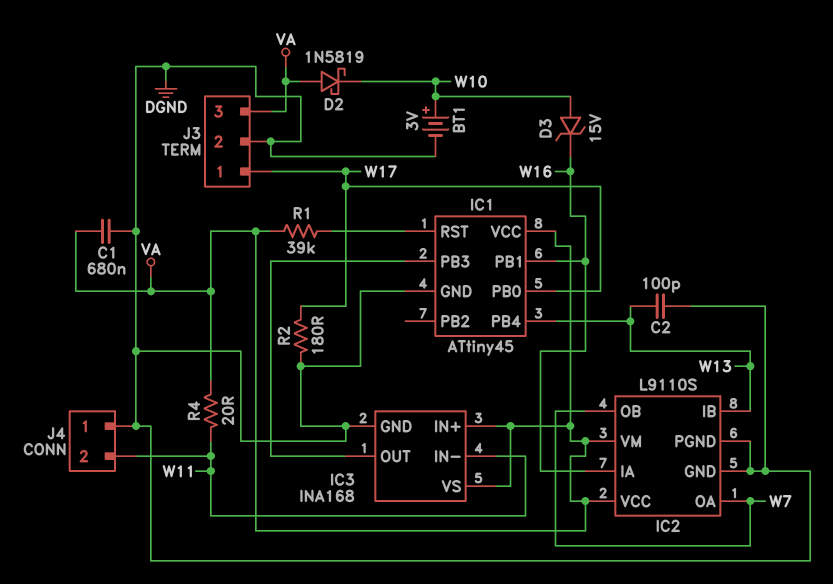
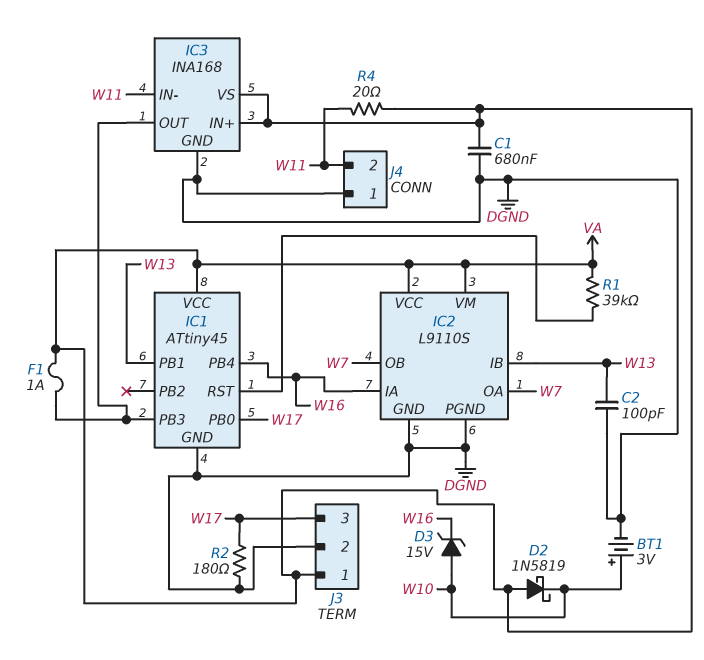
F1: none -> 1A (IC1/PB3, VA)
IC1 pin PB1: W16 -> W13
IC1 pin PB4: W13 -> W16
J3 pin 1: W17 -> VA
J3 pin 3: VA -> W17

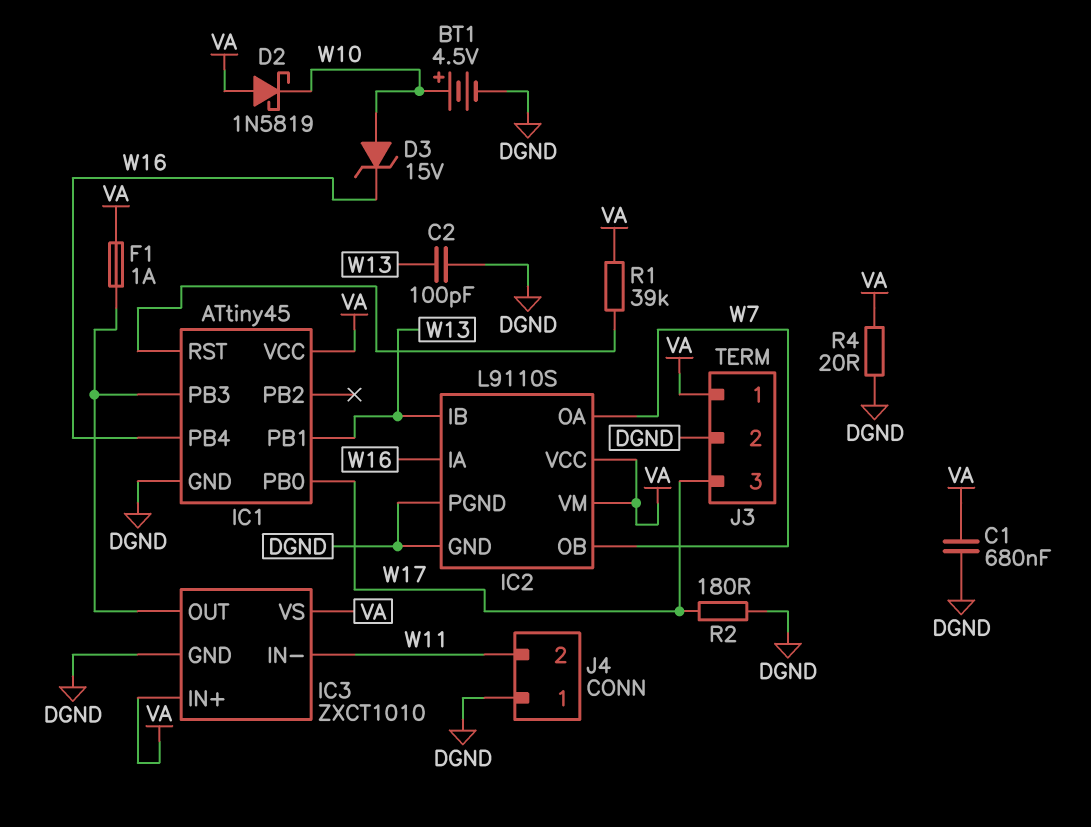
BT1: 3V (plus W10, minus DGND) -> 4.5V (plus W10, minus DGND)
IC3: INA168 -> ZXCT1010
R4: 20 (VA, W11) -> 20 (DGND, VA)

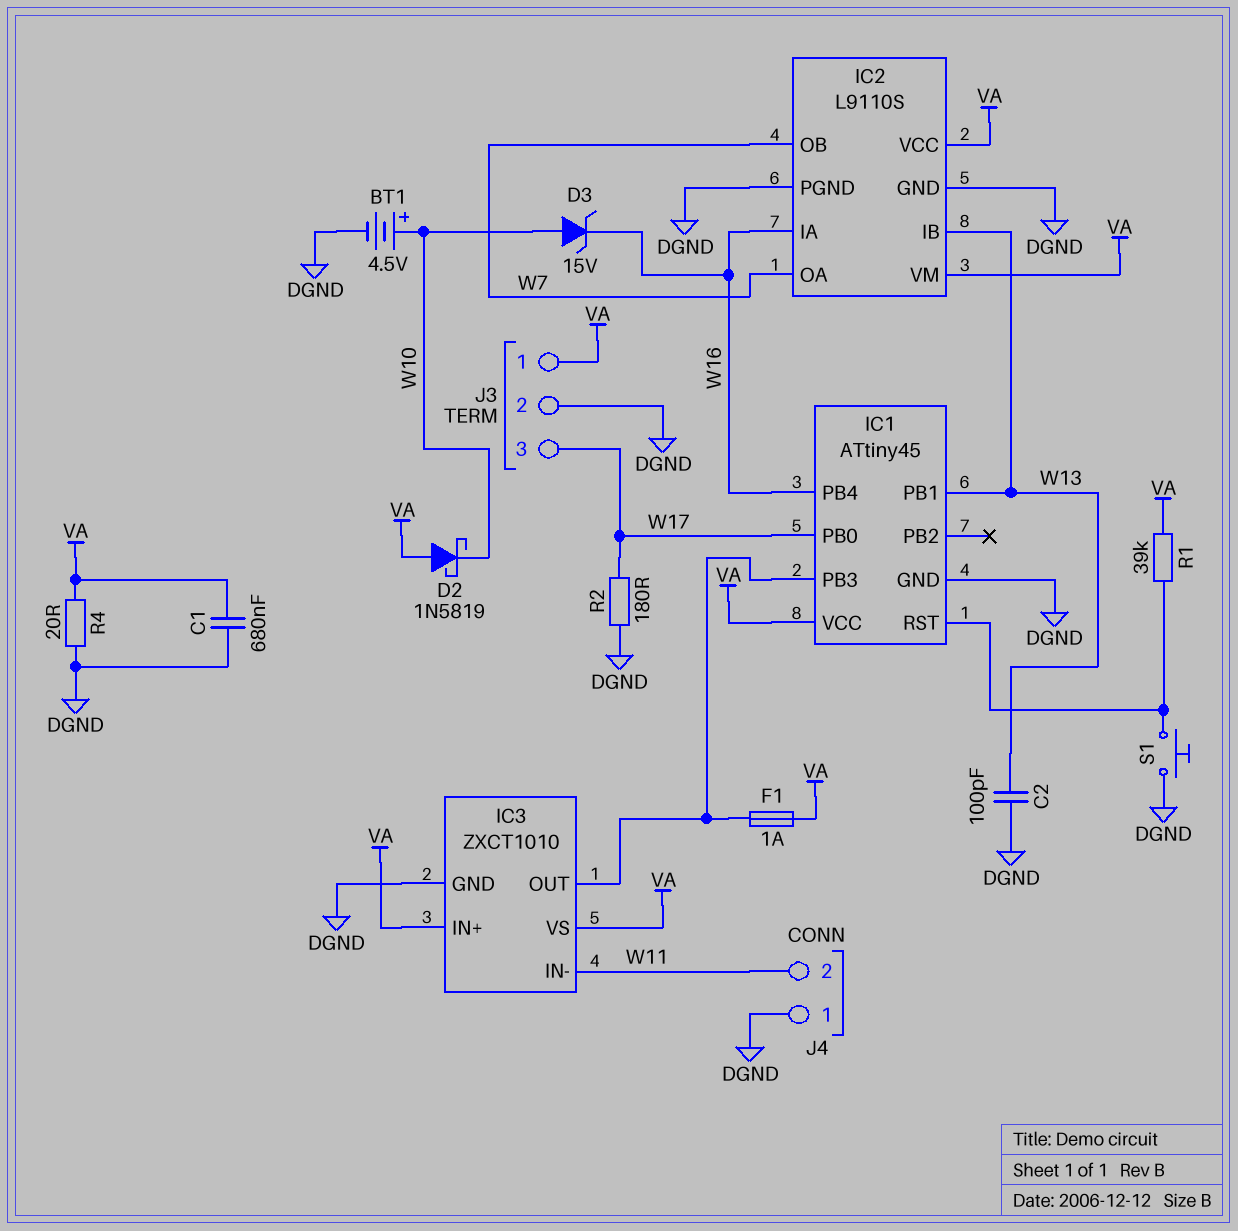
S1: none -> button (DGND, IC1/RST)

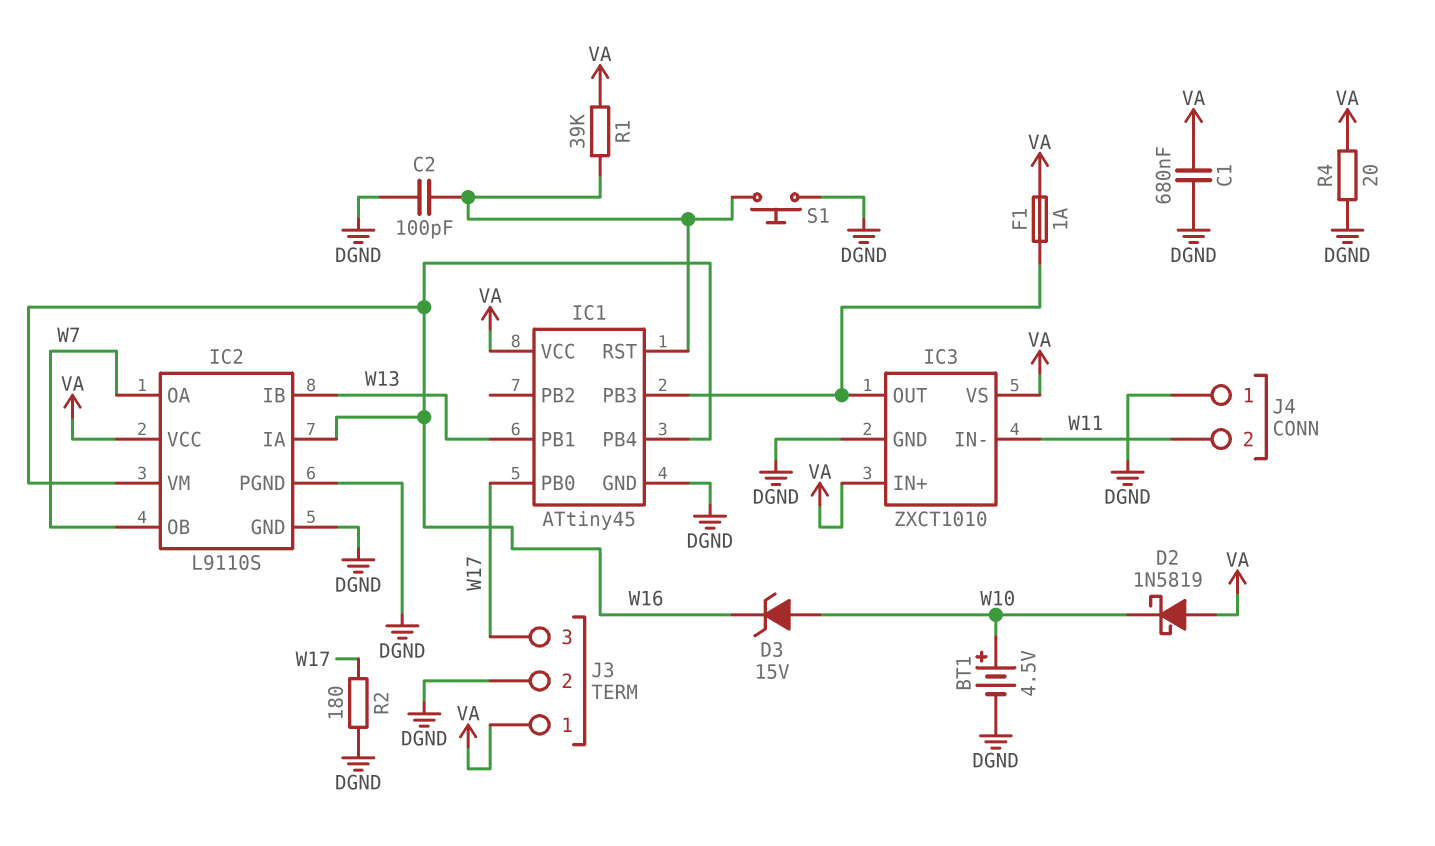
C2: 100pF (DGND, W13) -> 100pF (DGND, IC1/RST)
IC2 pin VM: VA -> W16

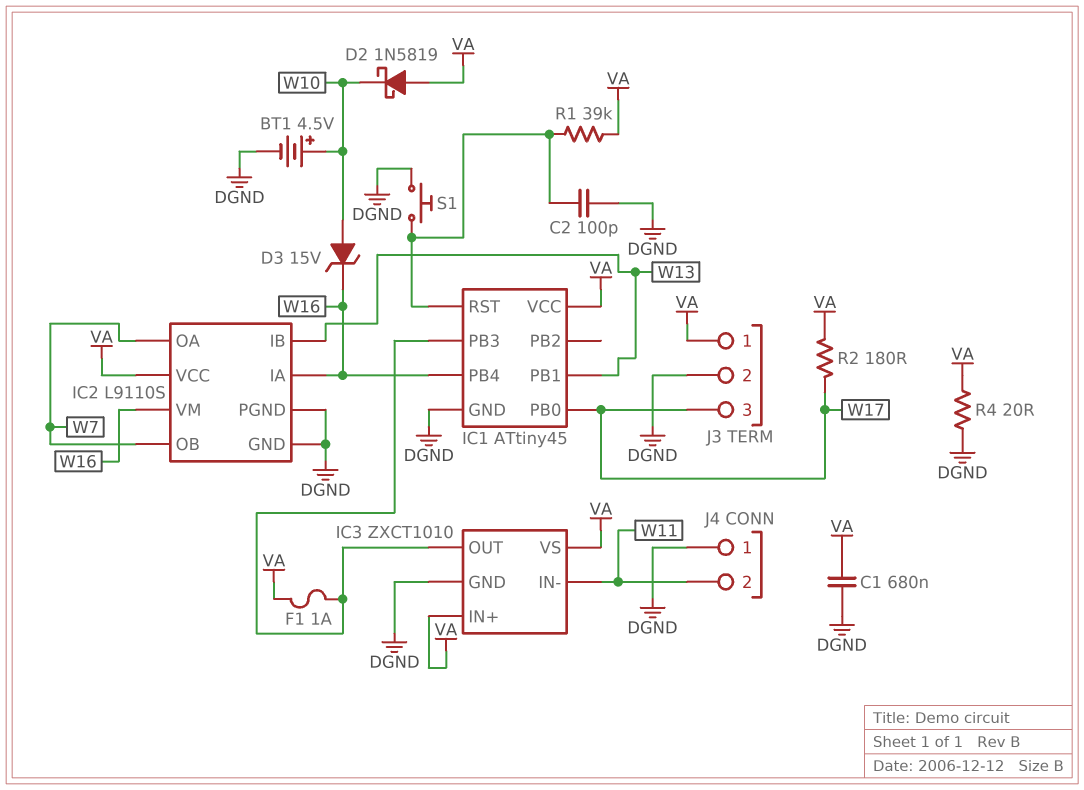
R2: 180 (DGND, W17) -> 180 (VA, W17)

